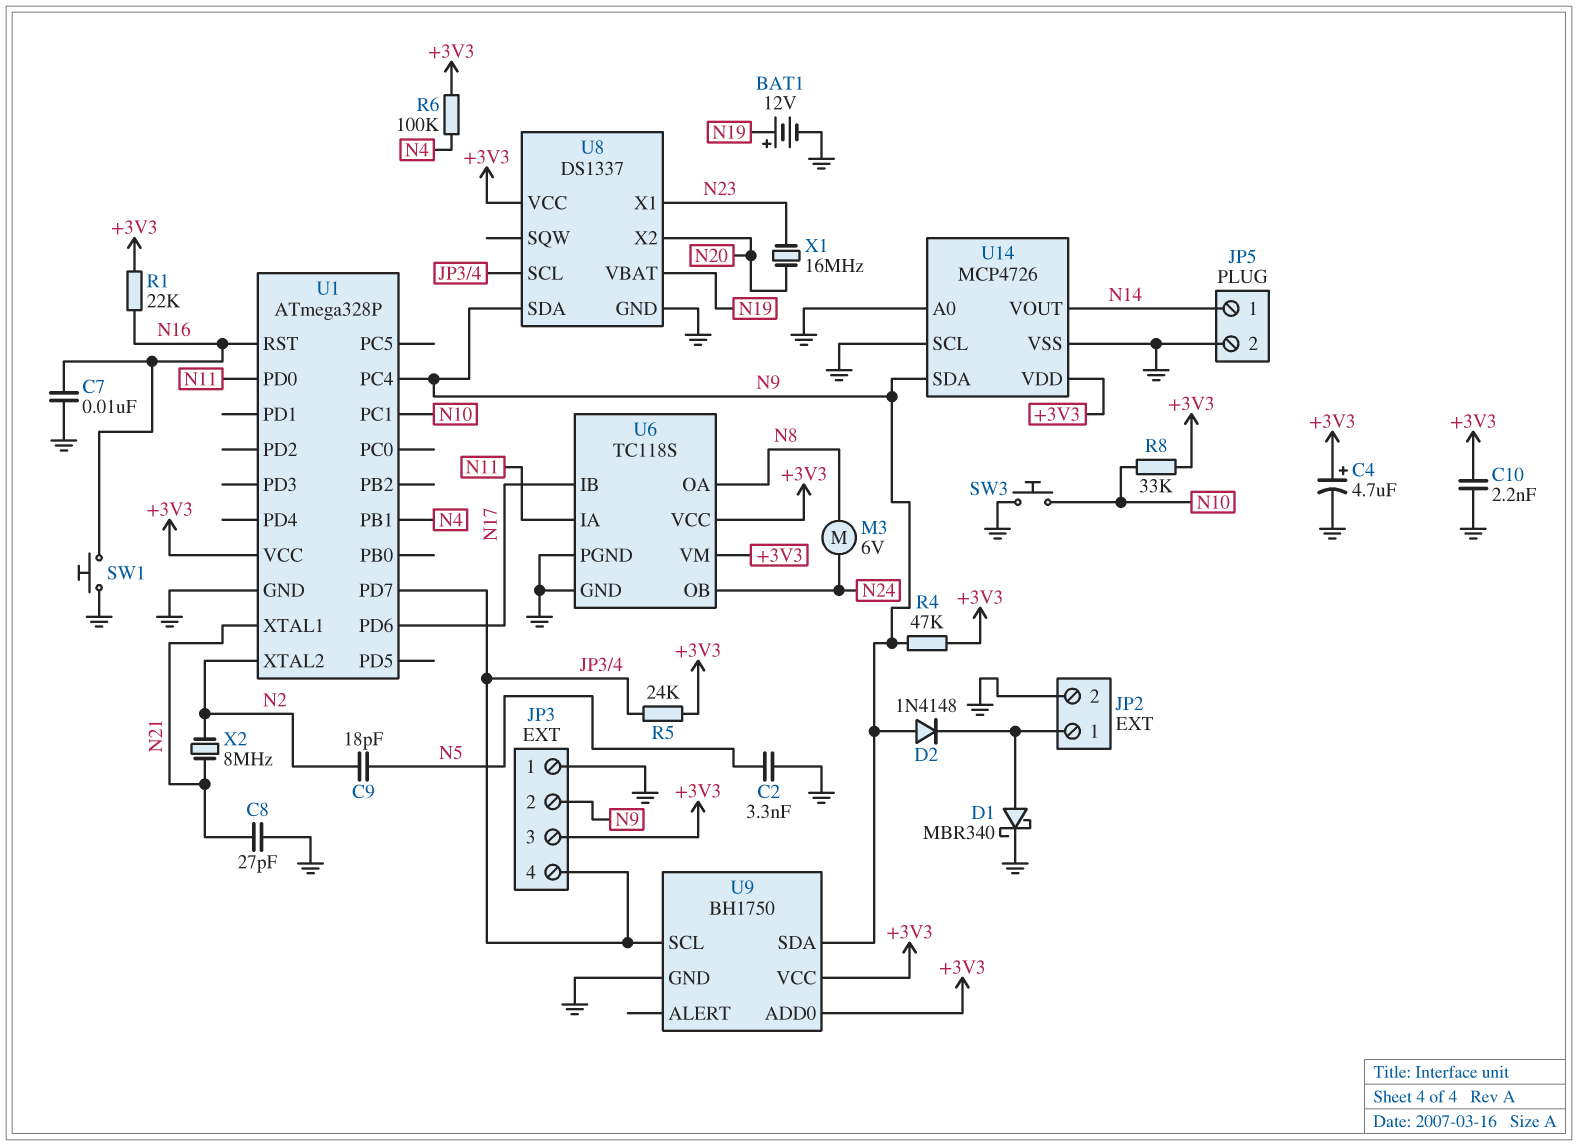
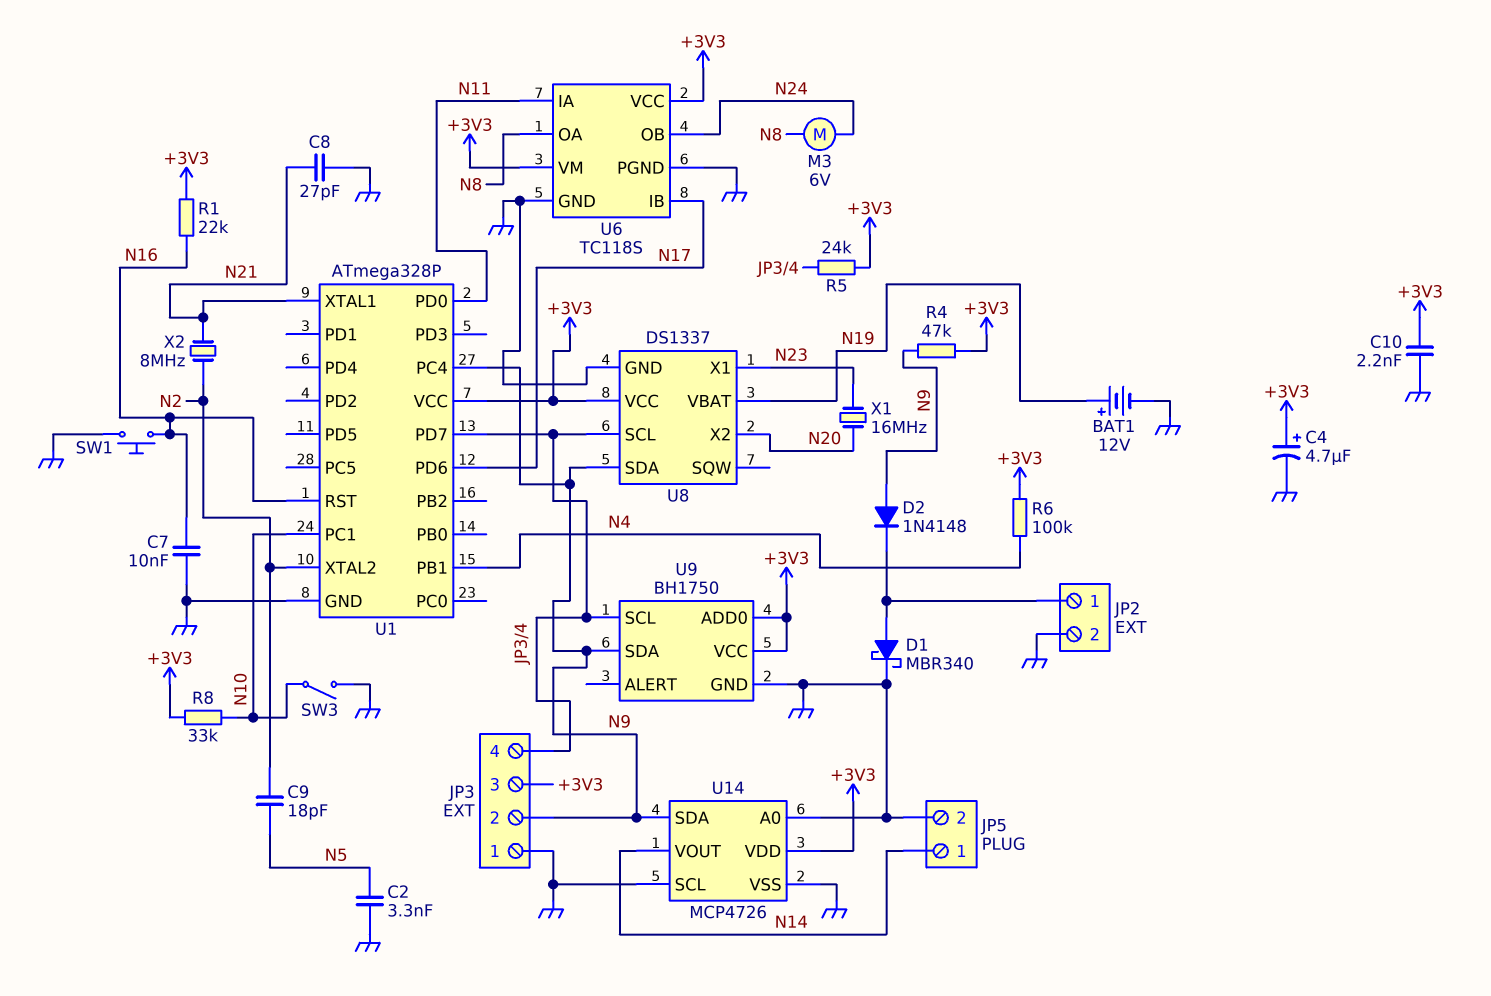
SW3: button (GND, N10) -> switch (GND, N10)

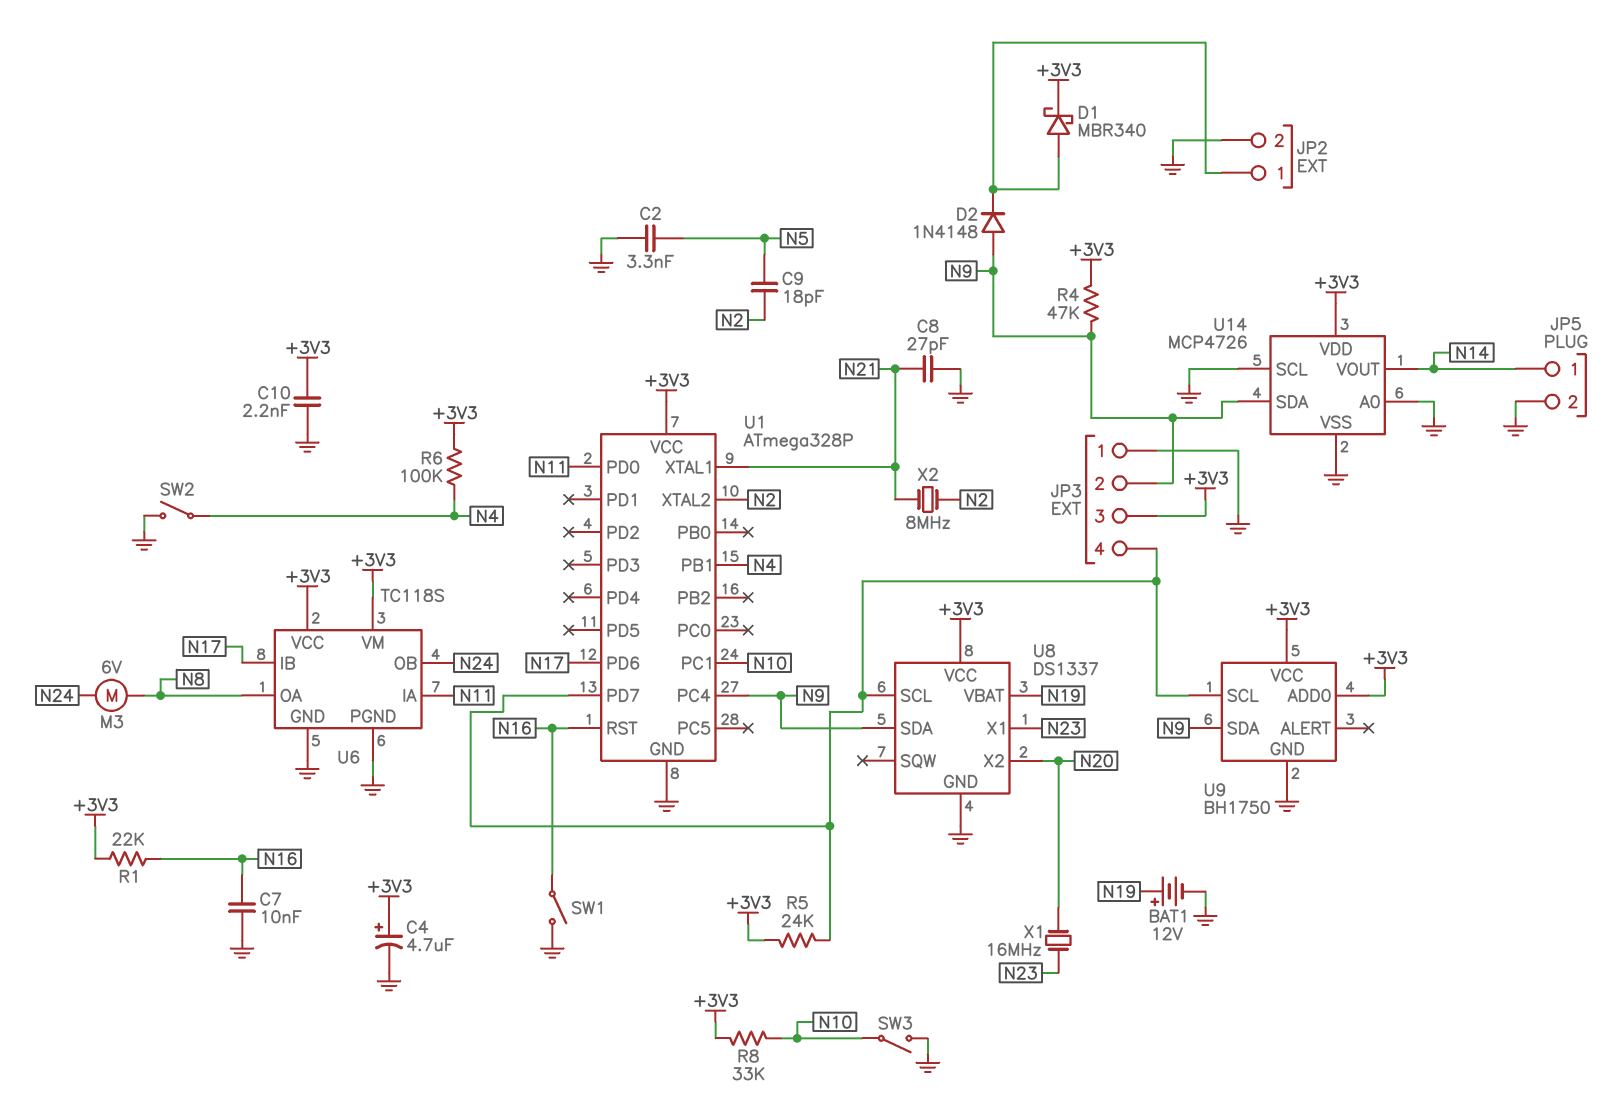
D1: schottky MBR340 (A JP2/1, K GND) -> schottky MBR340 (A JP2/1, K +3V3)
SW1: button (GND, N16) -> switch (GND, N16)
SW2: none -> switch (GND, N4)

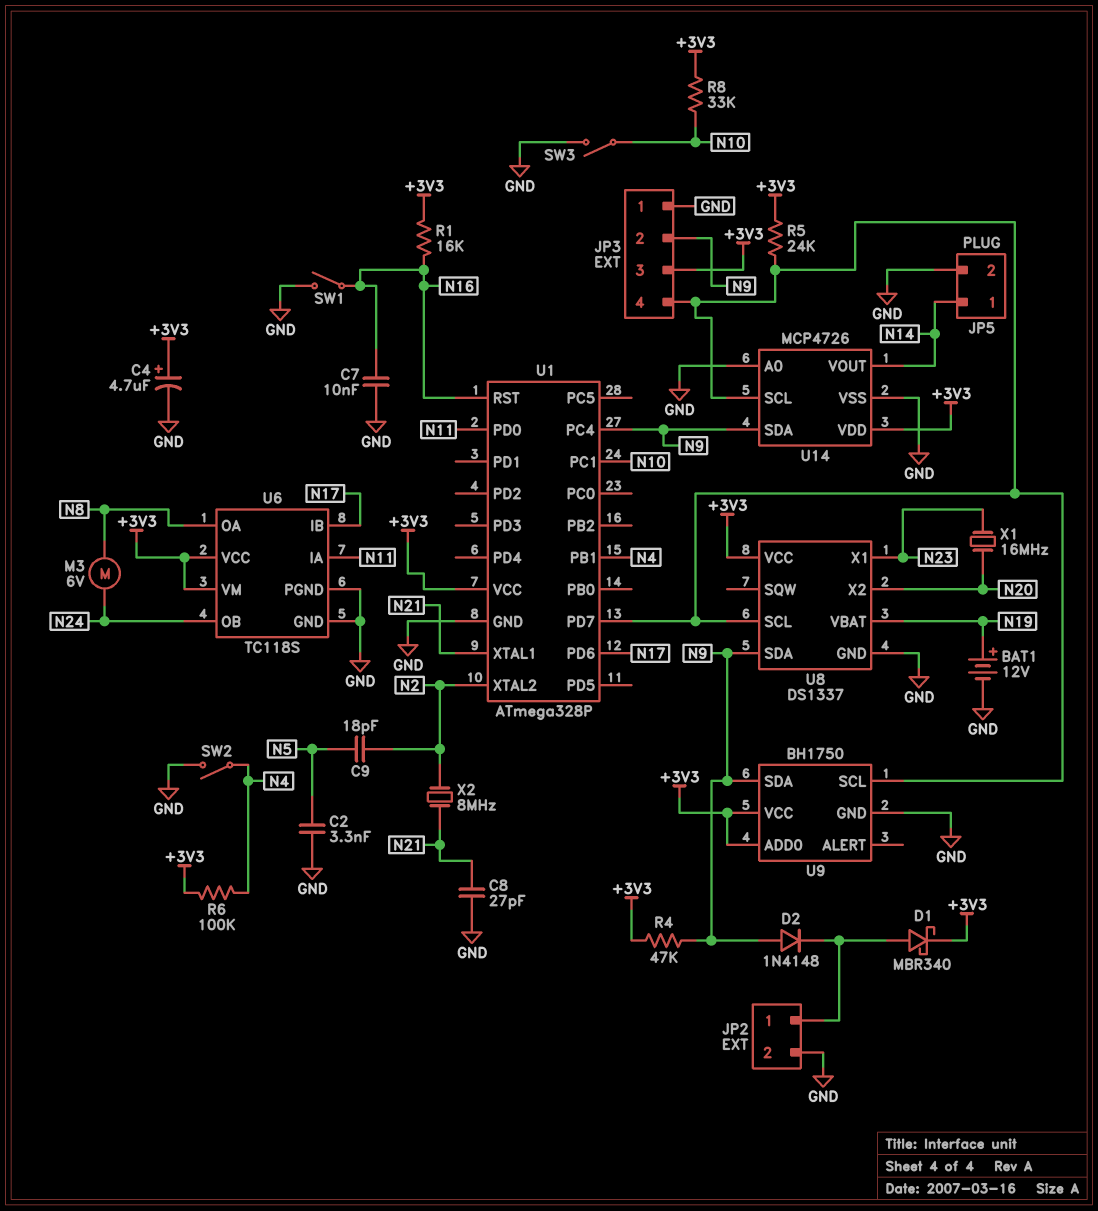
C10: 2.2nF (+3V3, GND) -> none
R1: 22k (+3V3, N16) -> 16k (+3V3, N16)
U14 pin SCL: GND -> JP3/4

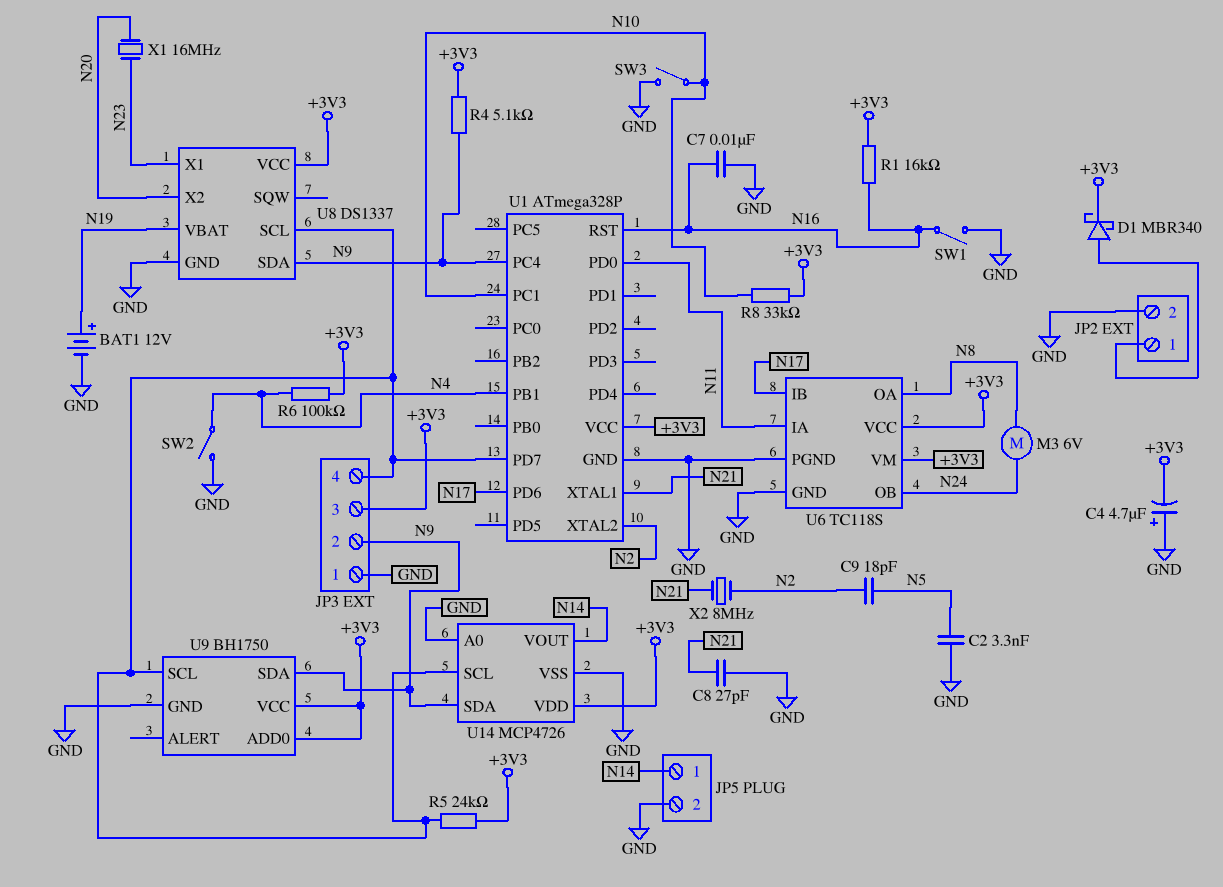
C4: 4.7uF (plus +3V3, minus GND) -> 4.7uF (plus GND, minus +3V3)
D2: diode 1N4148 (A N9, K JP2/1) -> none
R4: 47k (+3V3, N9) -> 5.1k (+3V3, N9)

